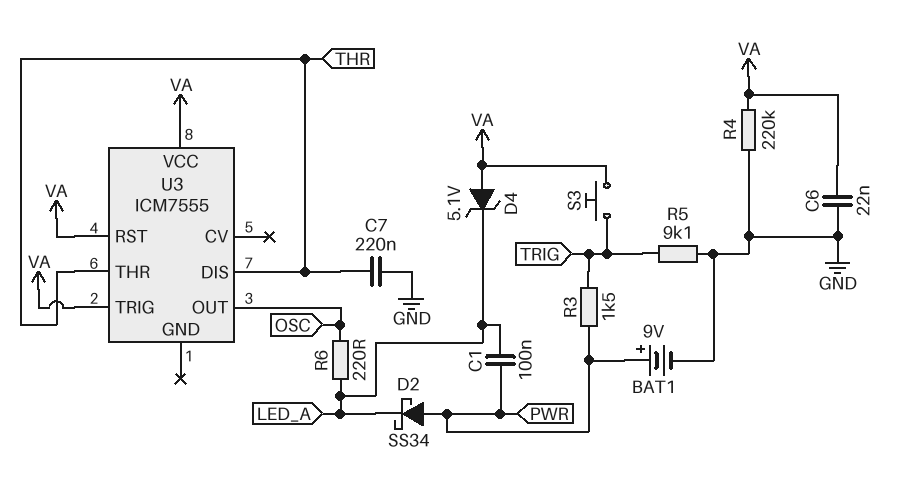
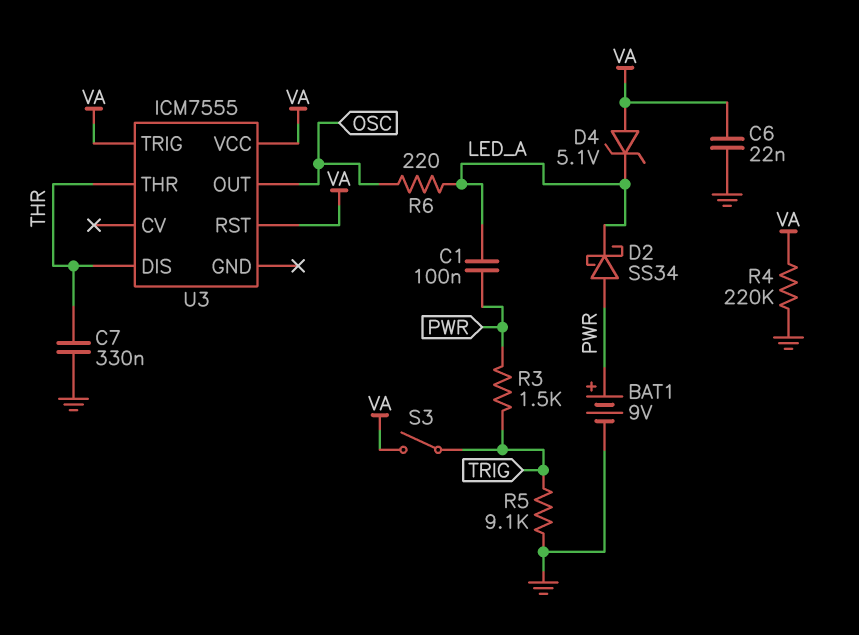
C7: 220nF (GND, THR) -> 330nF (GND, THR)
S3: button (TRIG, VA) -> switch (TRIG, VA)

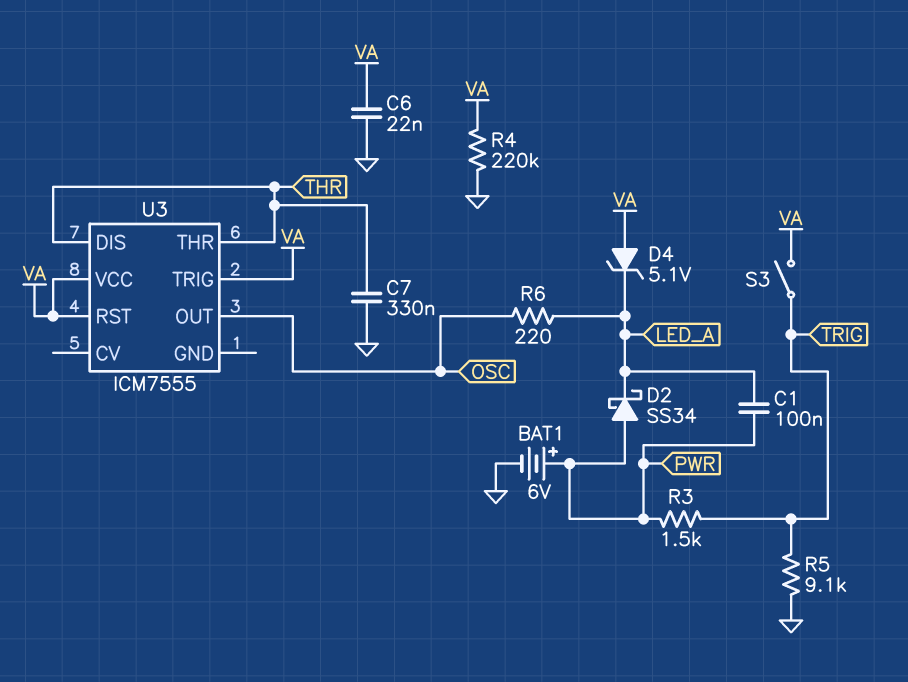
BAT1: 9V (plus PWR, minus GND) -> 6V (plus PWR, minus GND)

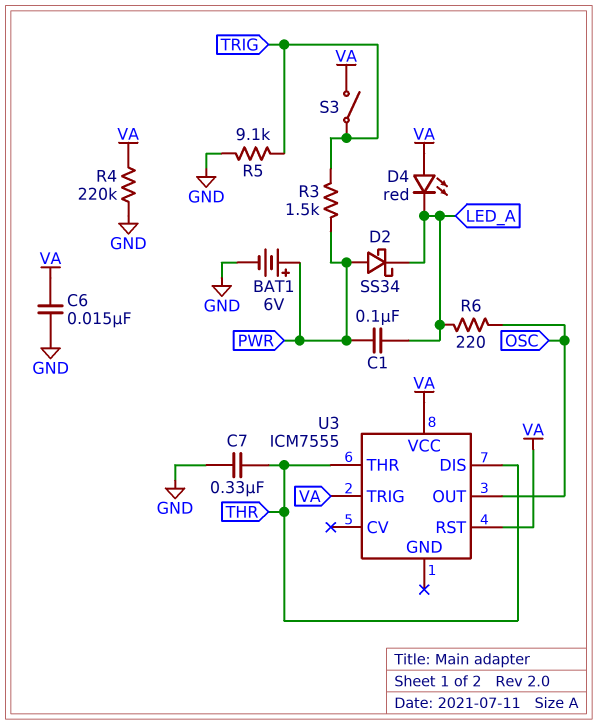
C6: 22nF (GND, VA) -> 15nF (GND, VA)
D4: zener 5.1V (A VA, K LED_A) -> LED red (A VA, K LED_A)

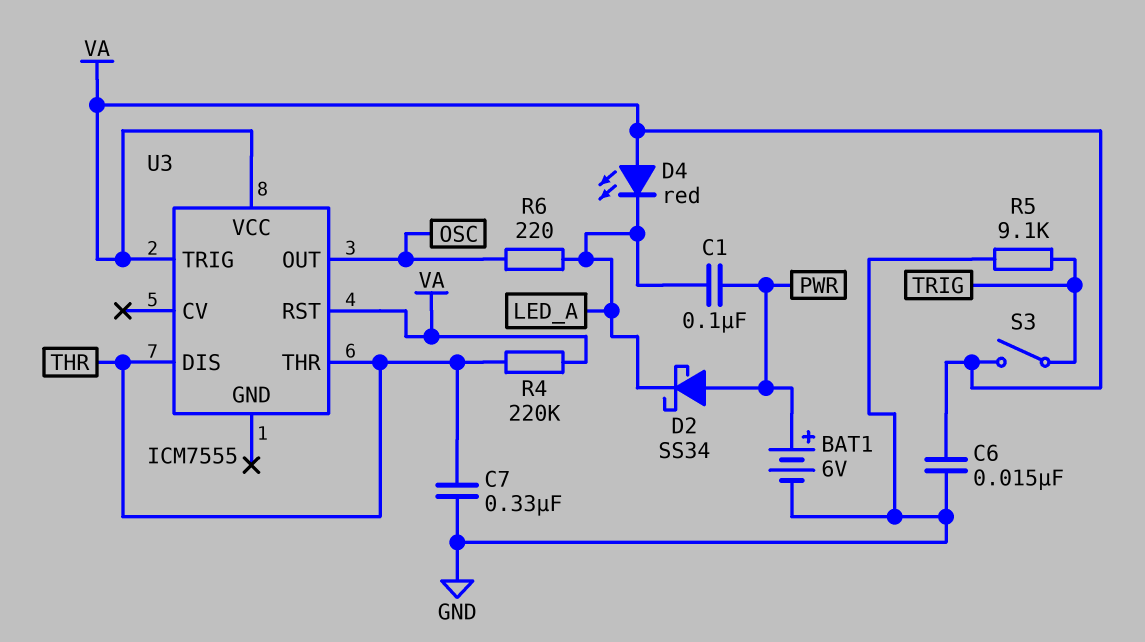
R3: 1.5k (PWR, TRIG) -> none
R4: 220k (GND, VA) -> 220k (THR, VA)

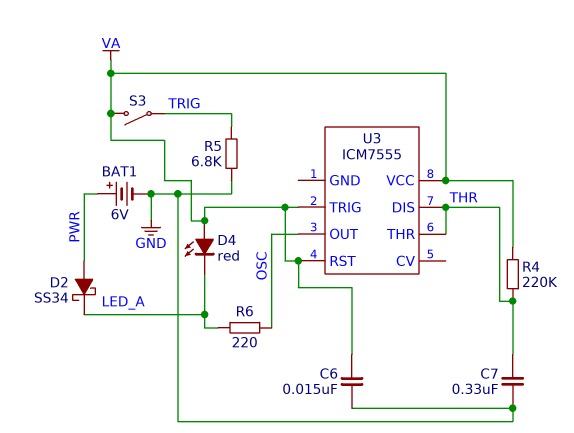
C1: 100nF (LED_A, PWR) -> none
R5: 9.1k (GND, TRIG) -> 6.8k (GND, TRIG)

